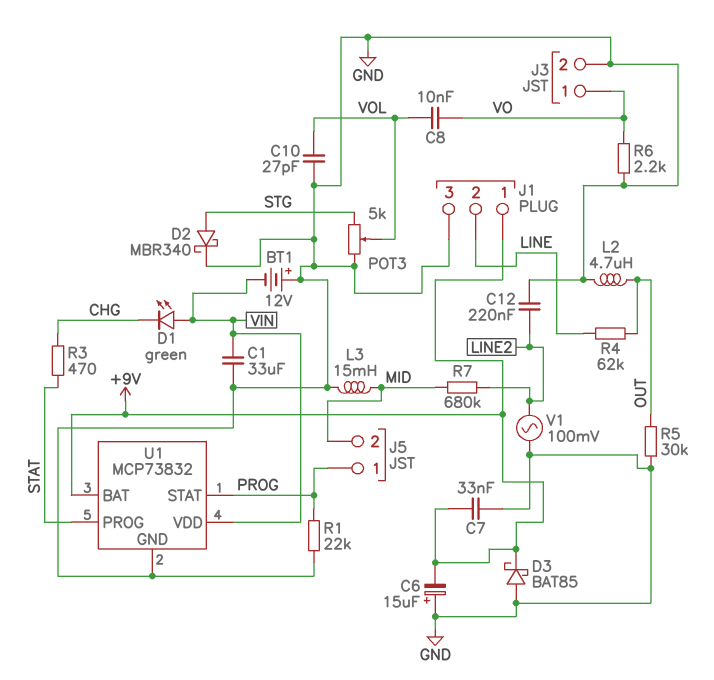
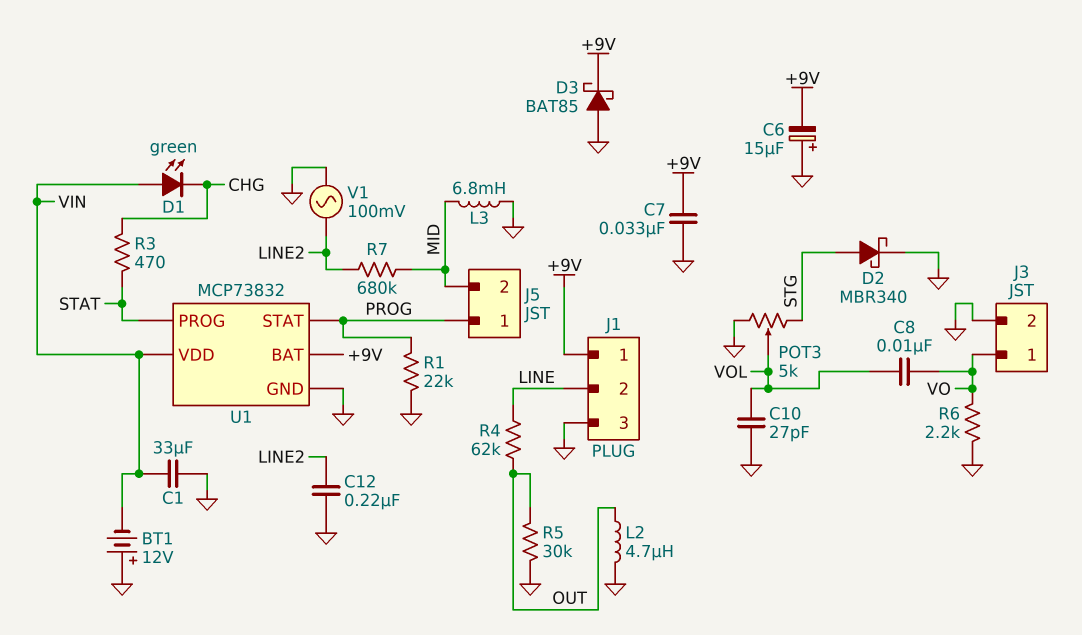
L3: 15mH (GND, MID) -> 6.8mH (GND, MID)

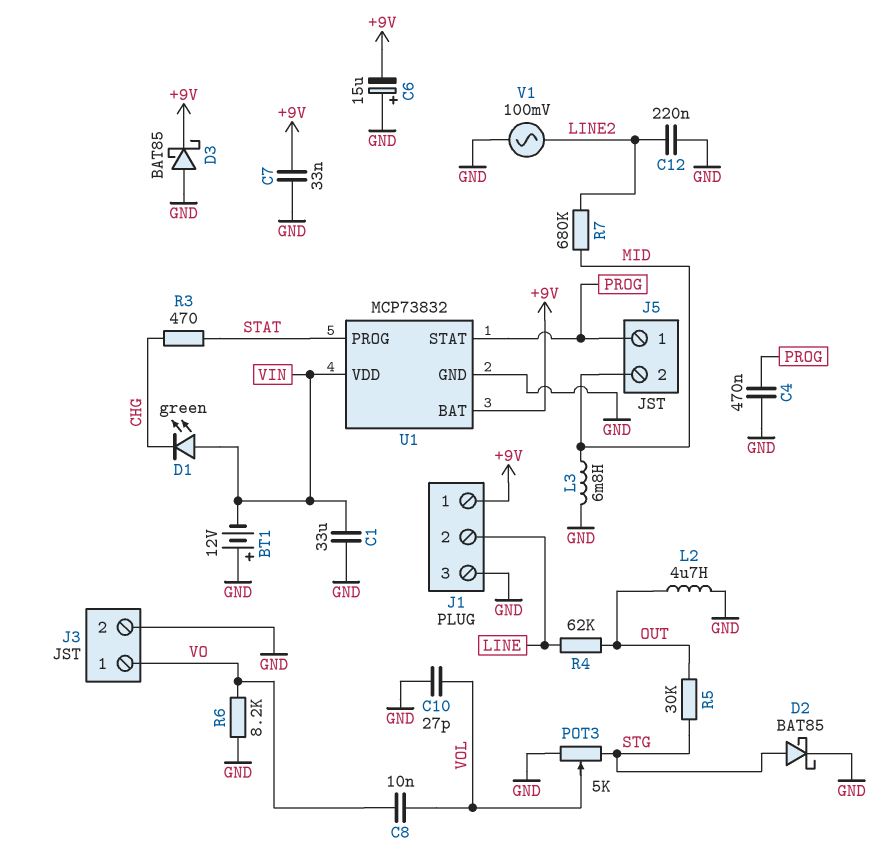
C4: none -> 470nF (GND, PROG)
D2: schottky MBR340 (A STG, K GND) -> schottky BAT85 (A STG, K GND)
R1: 22k (GND, PROG) -> none
R5: 30k (GND, OUT) -> 30k (OUT, STG)
R6: 2.2k (GND, VO) -> 8.2k (GND, VO)

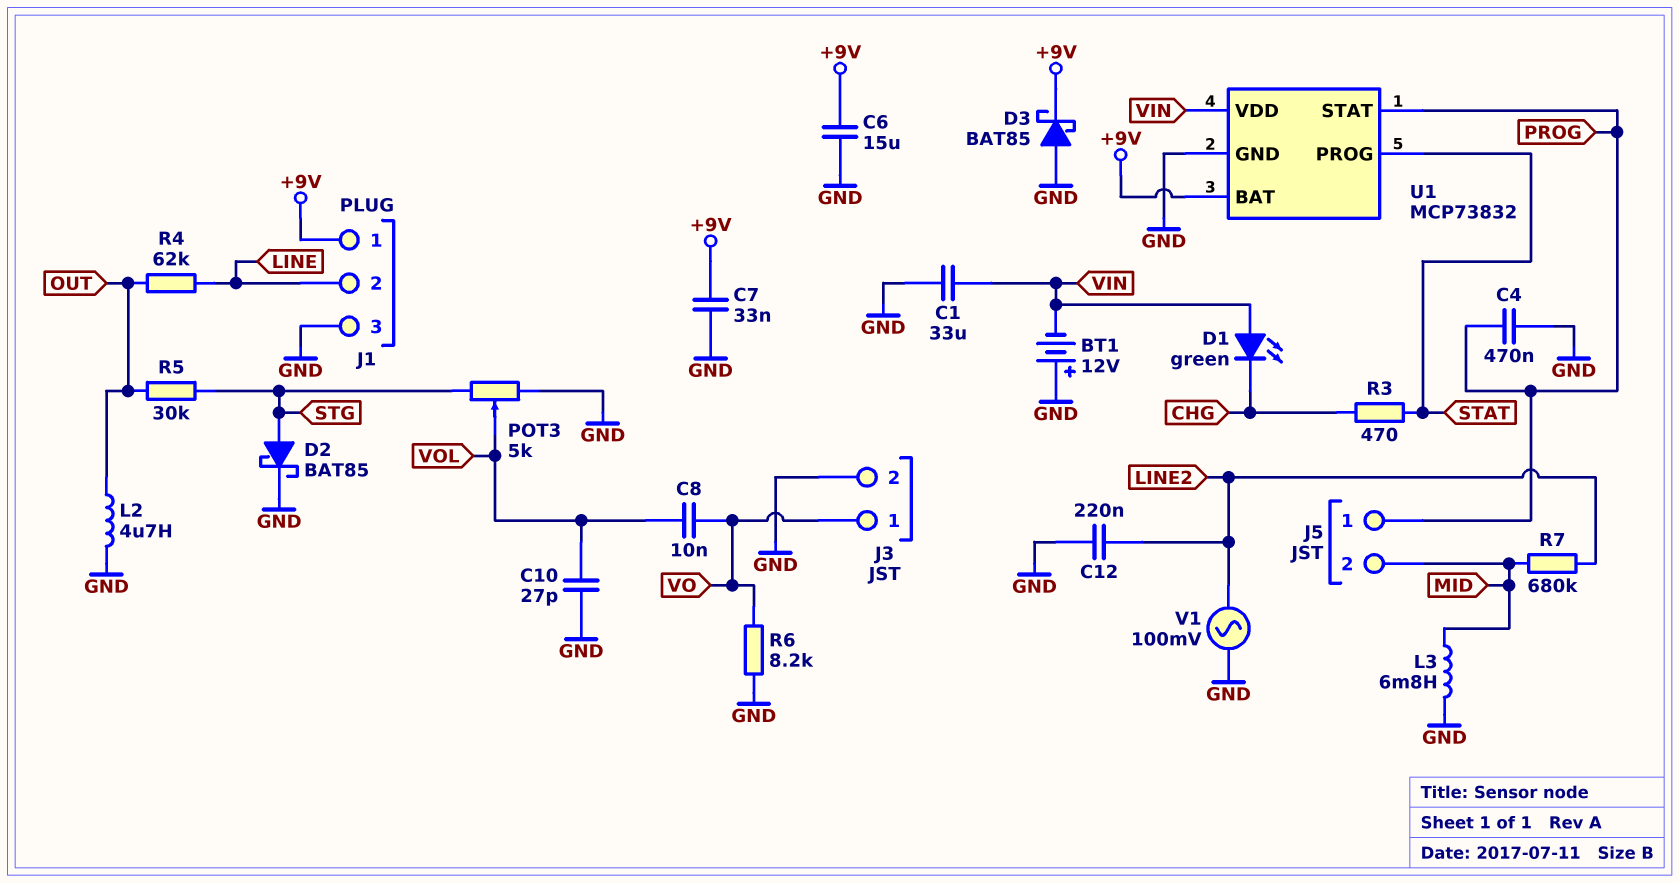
C6: 15uF (plus GND, minus +9V) -> 15uF (+9V, GND)

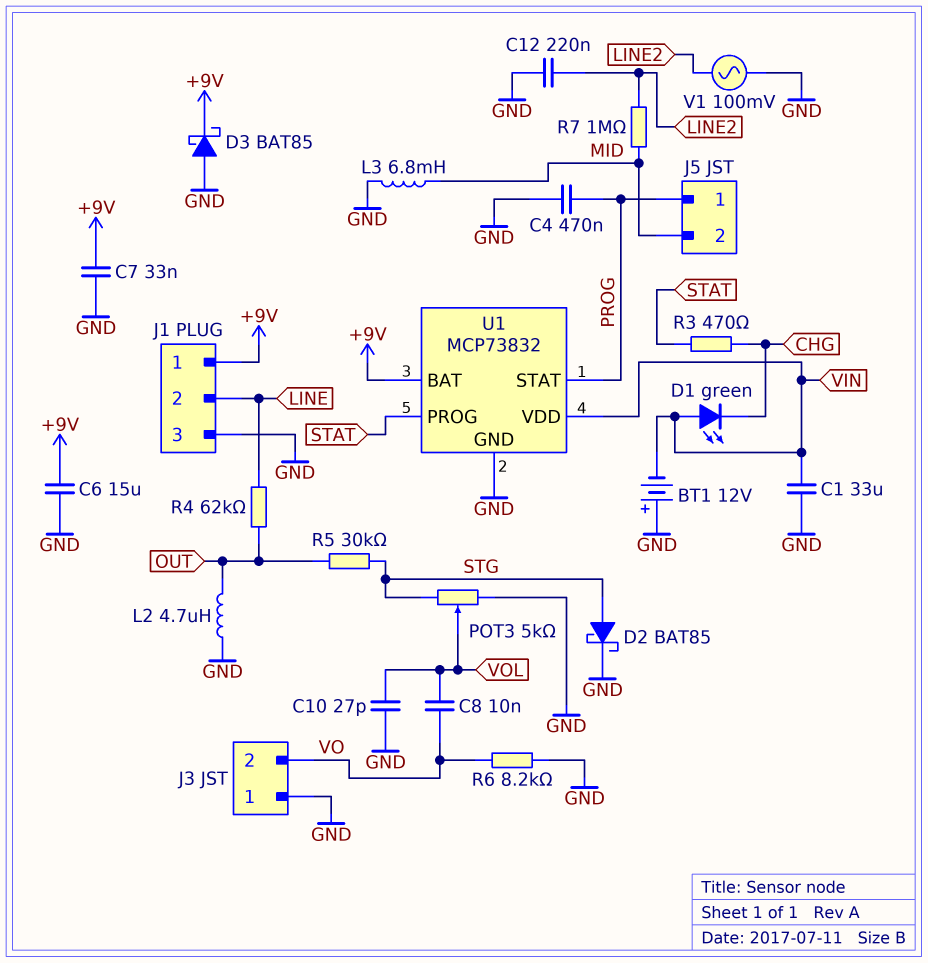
J3 pin 1: VO -> GND
J3 pin 2: GND -> VO
R7: 680k (LINE2, MID) -> 1M (LINE2, MID)

